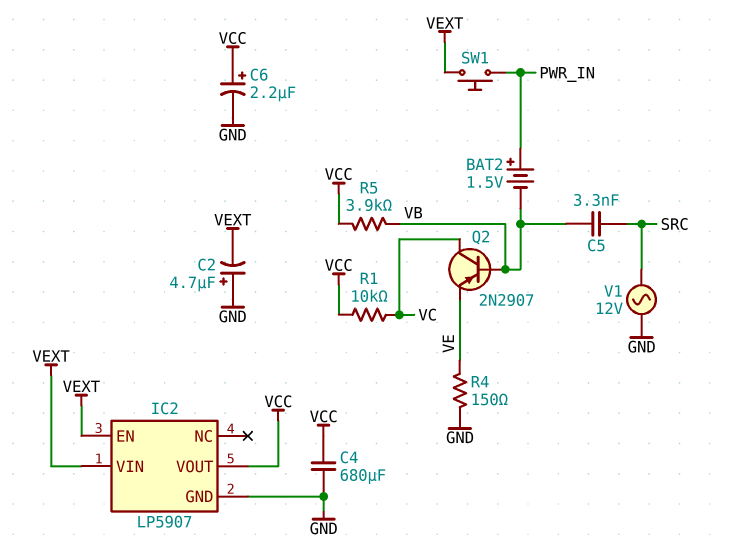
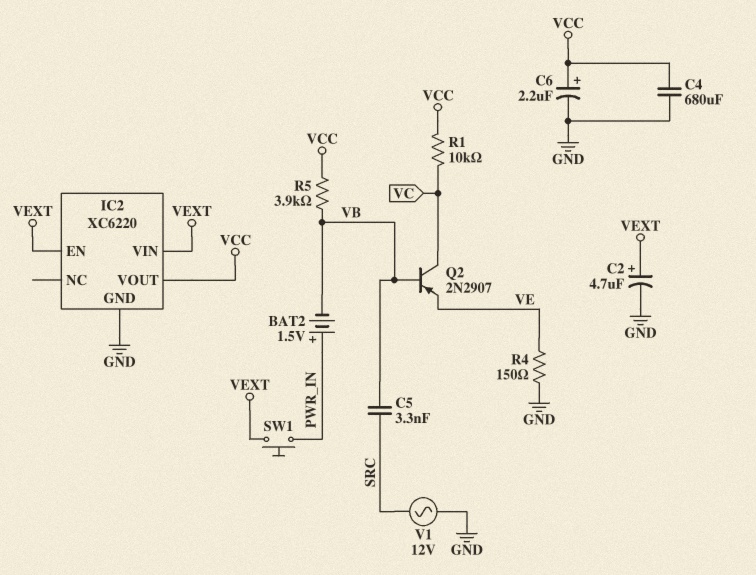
C2: 4.7uF (plus GND, minus VEXT) -> 4.7uF (plus VEXT, minus GND)
IC2: LP5907 -> XC6220

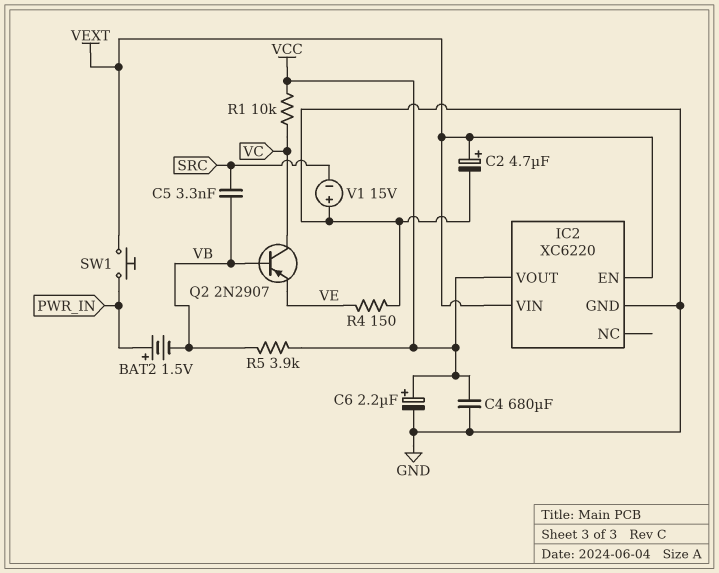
V1: AC 12V (GND, SRC) -> 15V (plus GND, minus SRC)

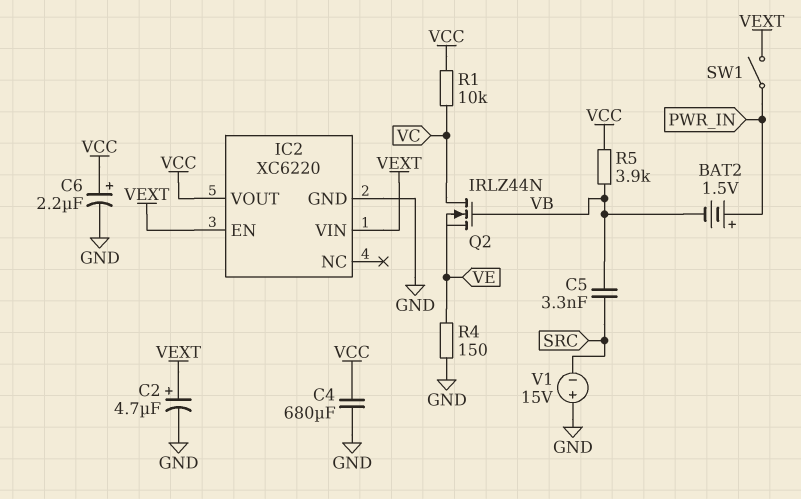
Q2: PNP 2N2907 (B VB, C VC, E VE) -> NMOS IRLZ44N (G VB, D VC, S VE)
SW1: button (PWR_IN, VEXT) -> switch (PWR_IN, VEXT)

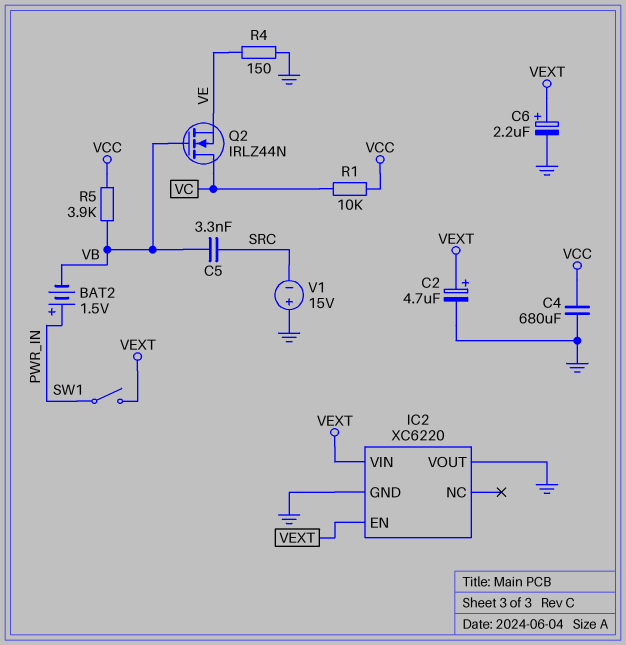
C6: 2.2uF (plus VCC, minus GND) -> 2.2uF (plus VEXT, minus GND)
IC2 pin VOUT: VCC -> GND

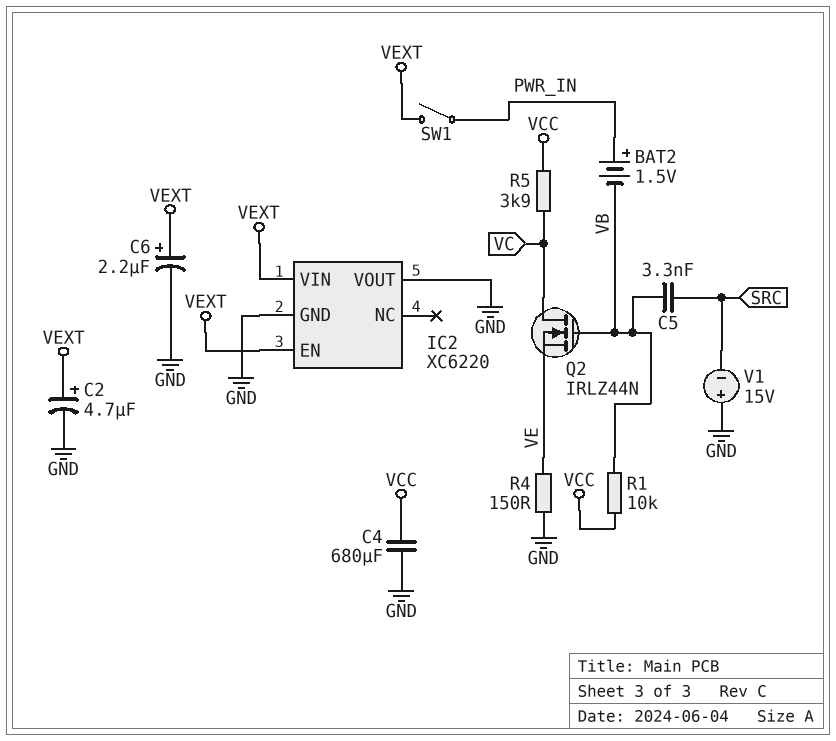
R1: 10k (VC, VCC) -> 10k (VB, VCC)
R5: 3.9k (VB, VCC) -> 3.9k (VC, VCC)

